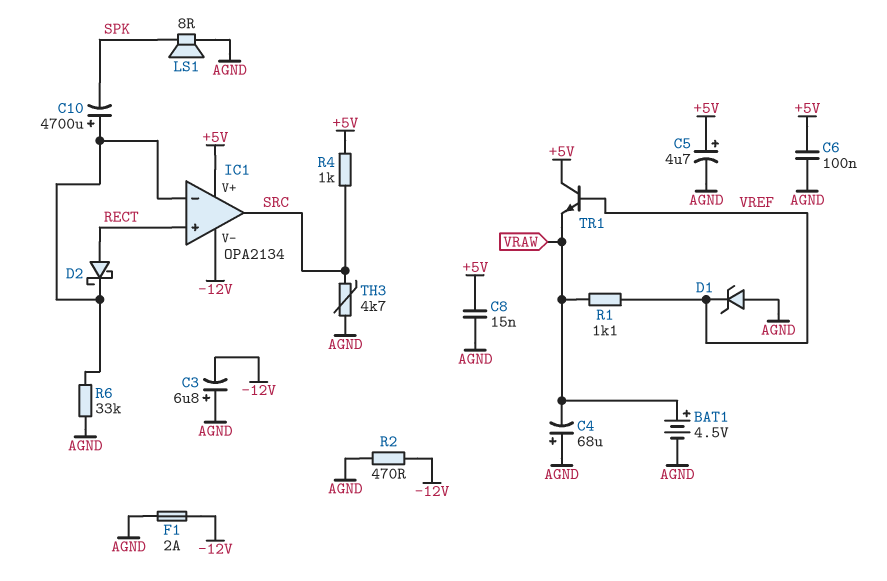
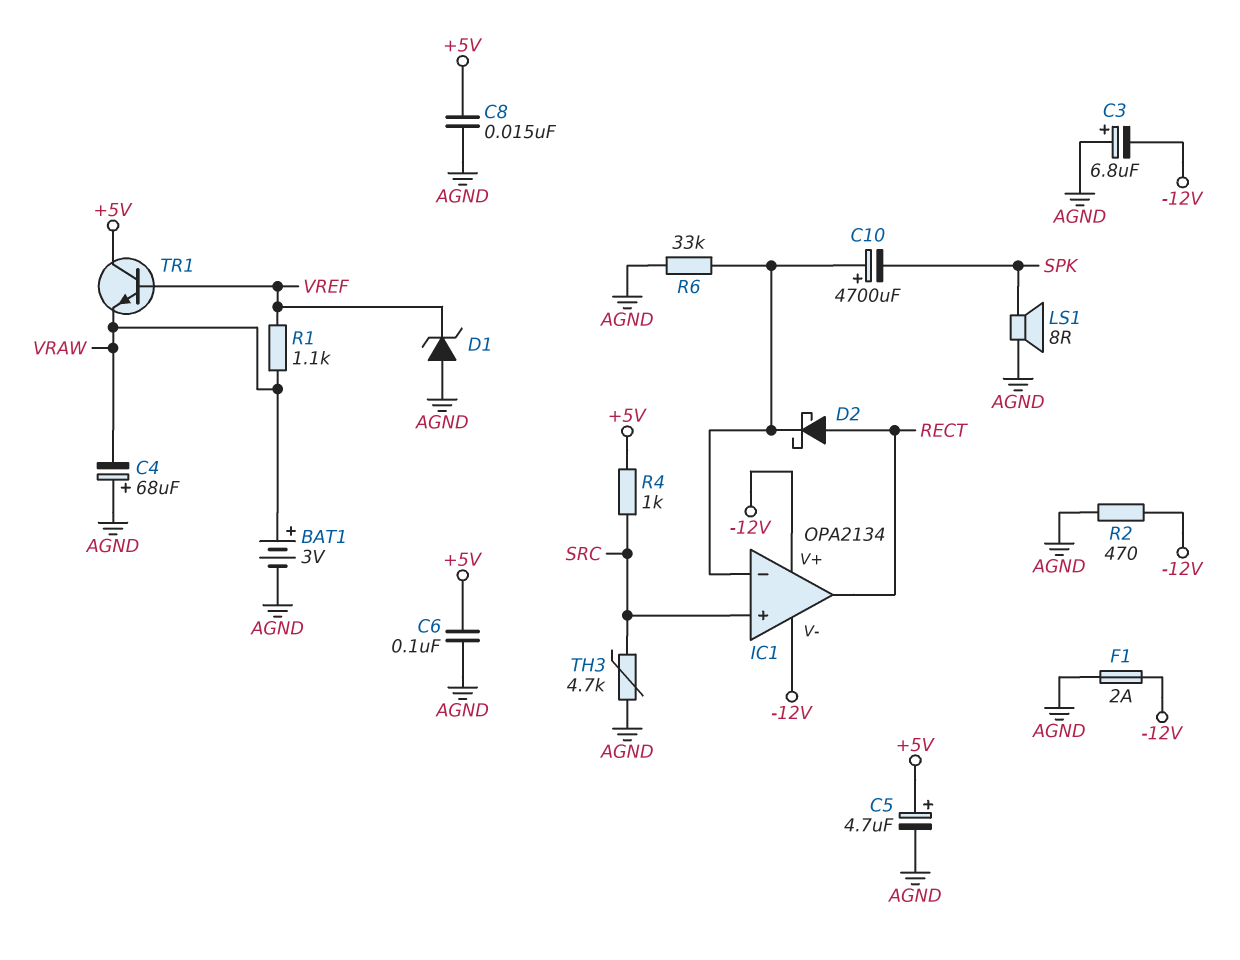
BAT1: 4.5V (plus VRAW, minus AGND) -> 3V (plus VRAW, minus AGND)
IC1 pin V+: +5V -> -12V
IC1 pin in+: RECT -> SRC
IC1 pin out: SRC -> RECT

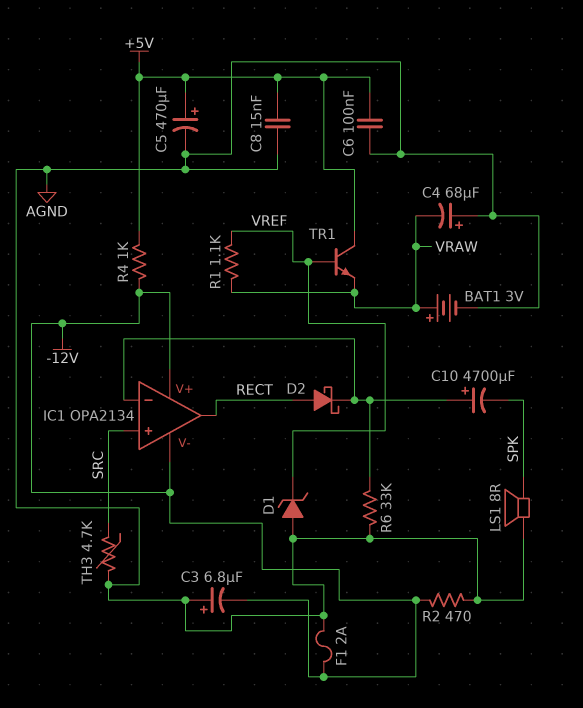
C5: 4.7uF (plus +5V, minus AGND) -> 470uF (plus +5V, minus AGND)
R4: 1k (+5V, SRC) -> 1k (+5V, -12V)

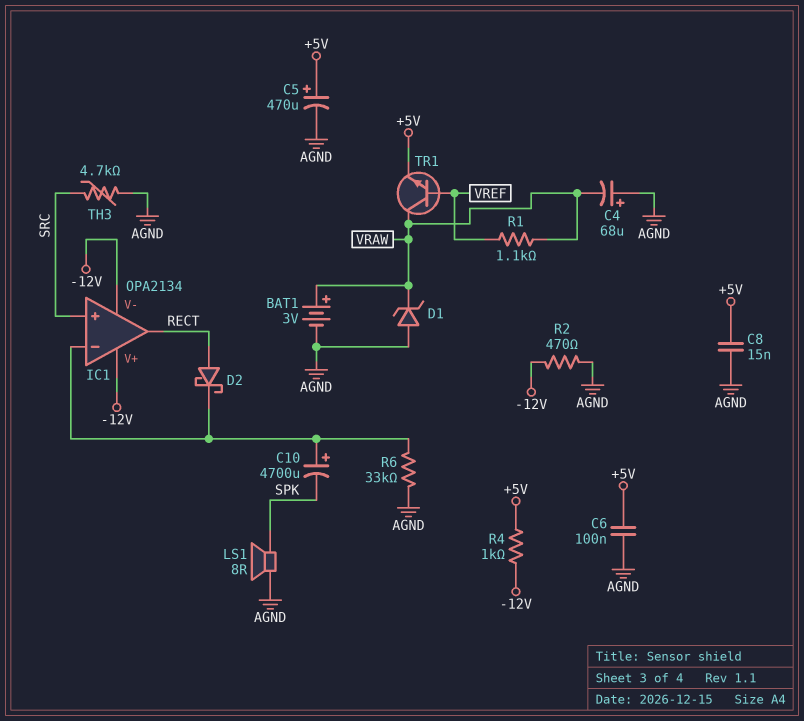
C3: 6.8uF (plus AGND, minus -12V) -> none
D1: zener (A AGND, K VREF) -> zener (A AGND, K VRAW)
F1: 2A (-12V, AGND) -> none
TR1: NPN (B VREF, C +5V, E VRAW) -> NPN (B VREF, C VRAW, E +5V)

